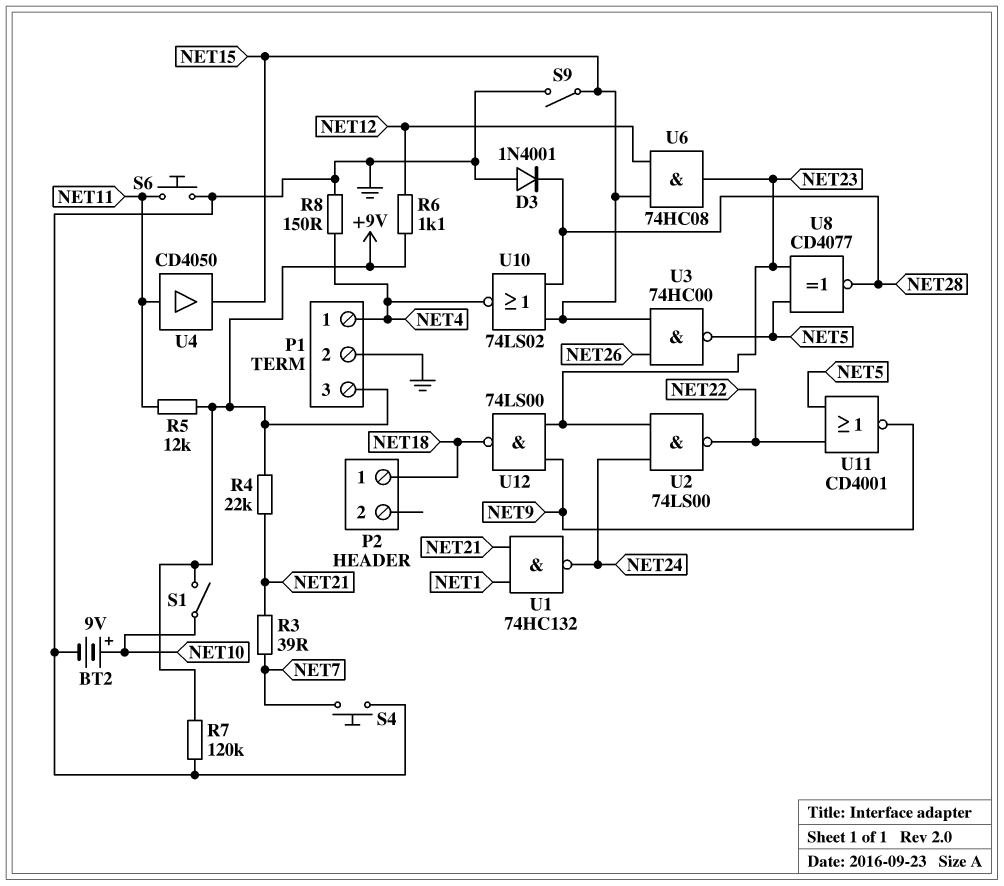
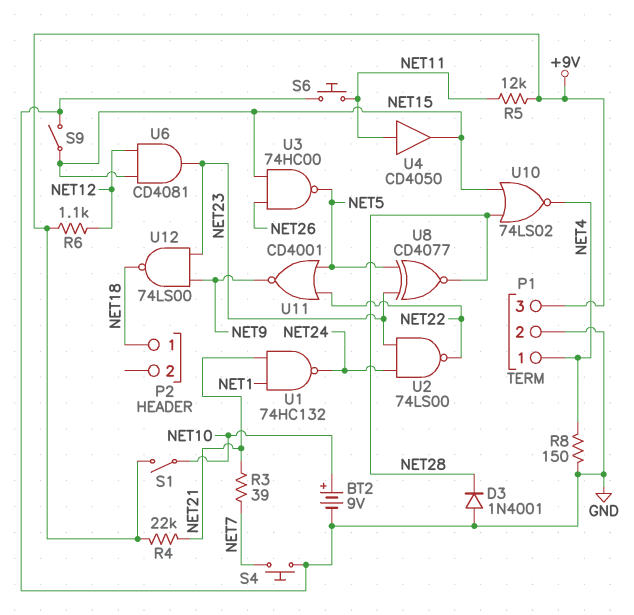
R7: 120k (+9V, GND) -> none
U6: AND 74HC08 (in NET12, in NET15, out NET23) -> AND CD4081 (in NET12, in NET15, out NET23)

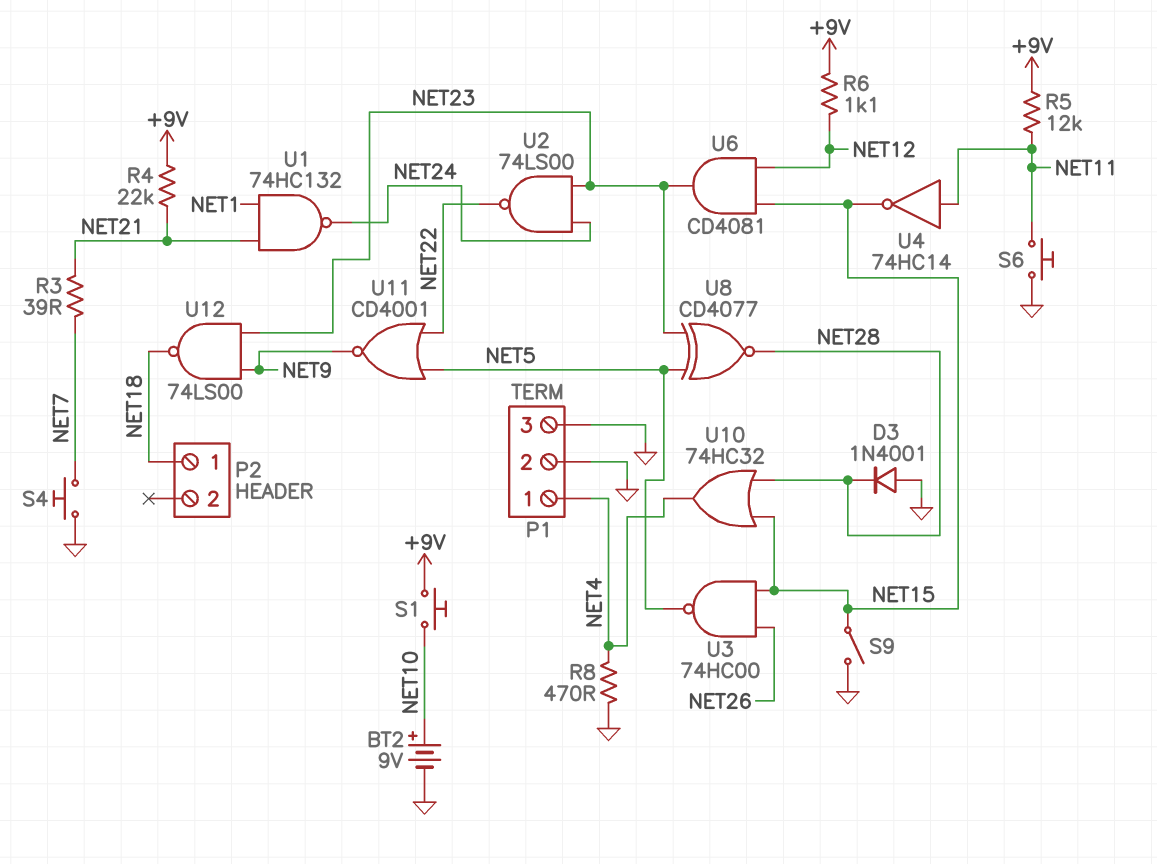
P1 pin 3: +9V -> GND
R8: 150 (GND, NET4) -> 470 (GND, NET4)
S1: switch (+9V, NET10) -> button (+9V, NET10)
U4: buffer CD4050 (in NET11, out NET15) -> NOT 74HC14 (in NET11, out NET15)
U10: NOR 74LS02 (in NET15, in NET28, out NET4) -> OR 74HC32 (in NET15, in NET28, out NET4)

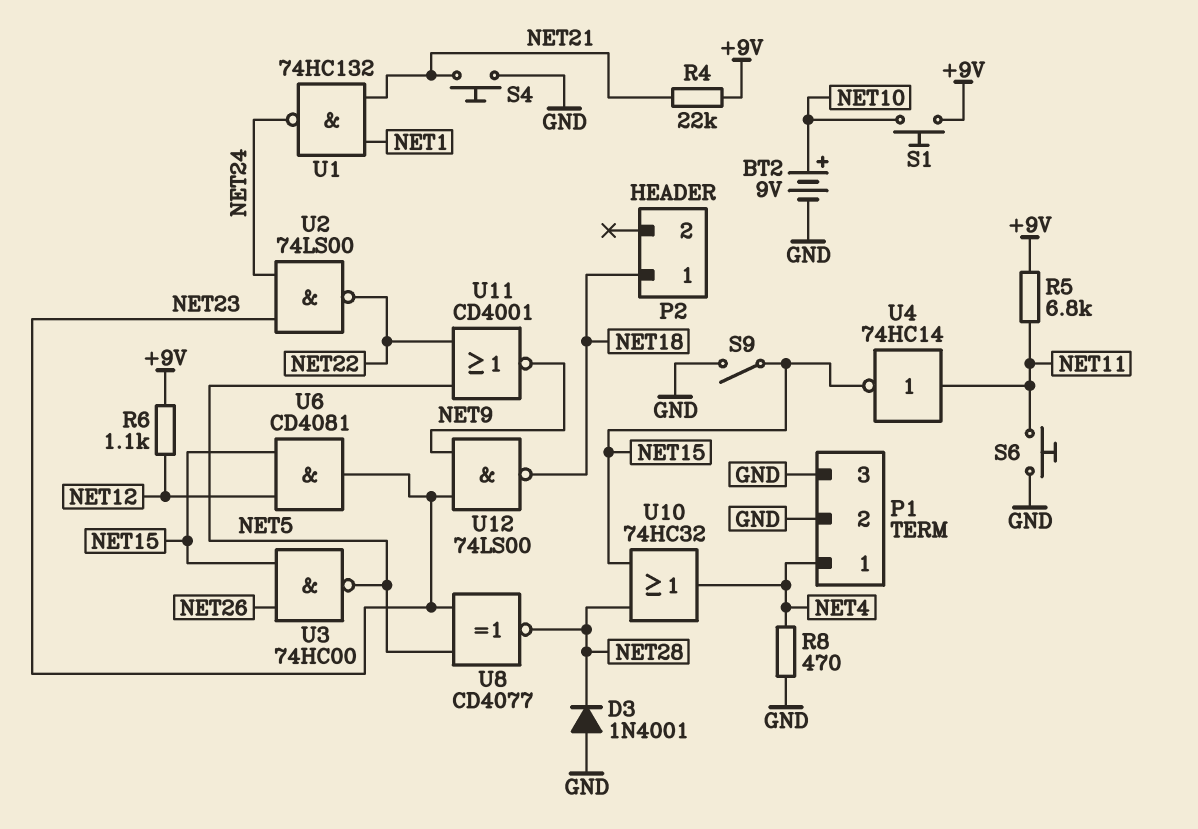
R3: 39 (NET7, NET21) -> none
R5: 12k (+9V, NET11) -> 6.8k (+9V, NET11)
S4: button (GND, NET7) -> button (GND, NET21)

